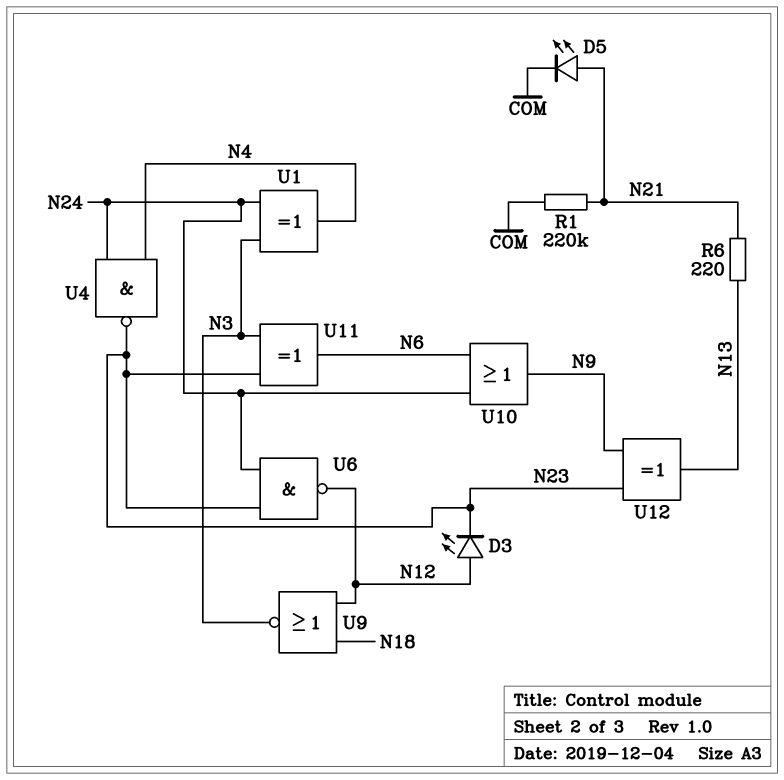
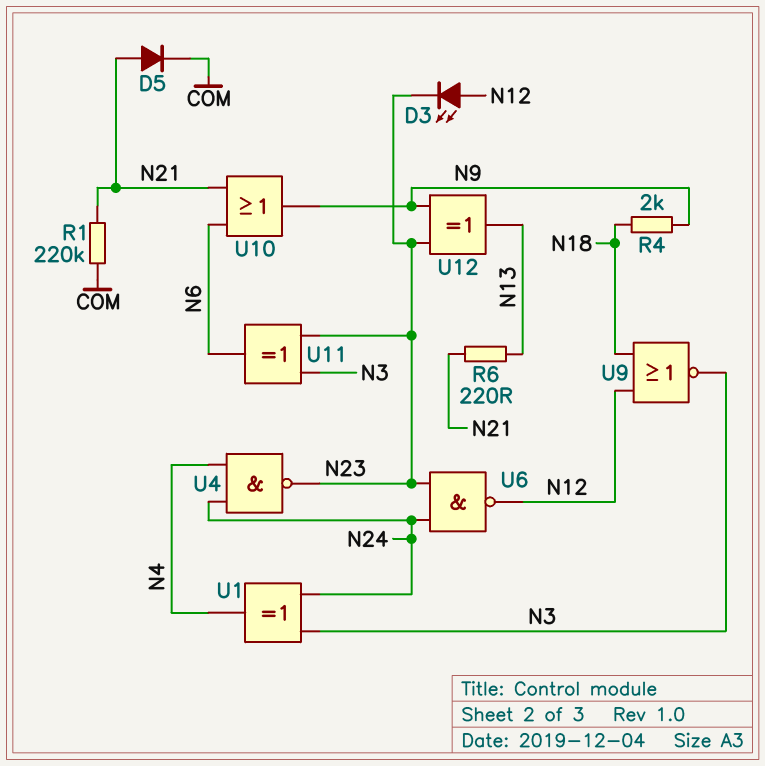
D5: LED (A N21, K COM) -> diode (A N21, K COM)
R4: none -> 2k (N9, N18)
U10: OR (in N6, in N24, out N9) -> OR (in N6, in N21, out N9)

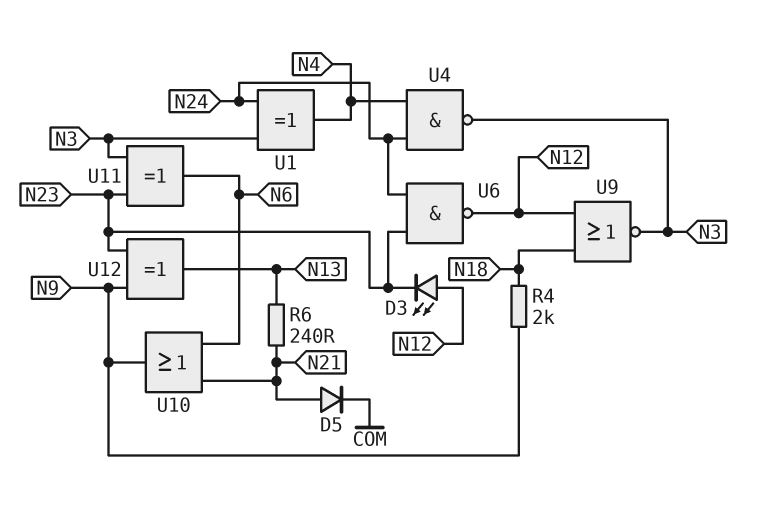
R1: 220k (COM, N21) -> none
R6: 220 (N13, N21) -> 240 (N13, N21)
U4: NAND (in N4, in N24, out N23) -> NAND (in N4, in N24, out N3)

